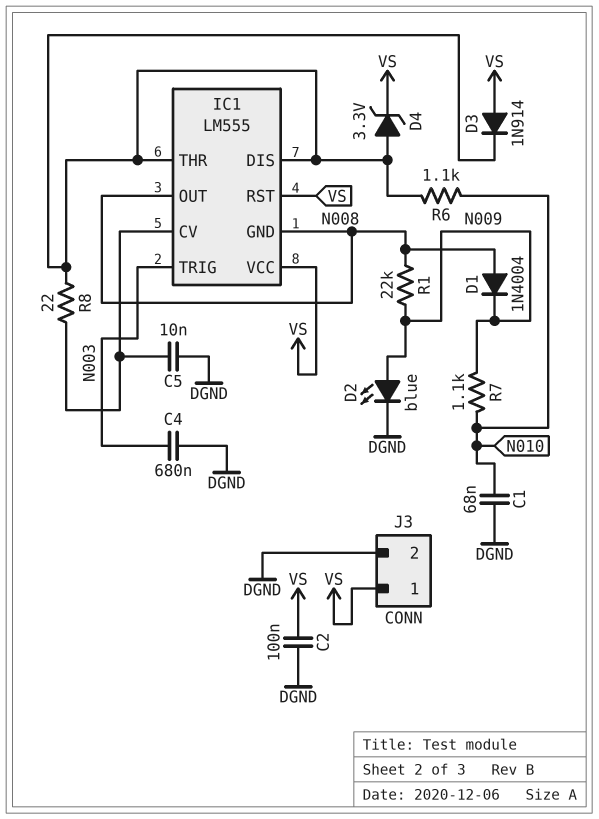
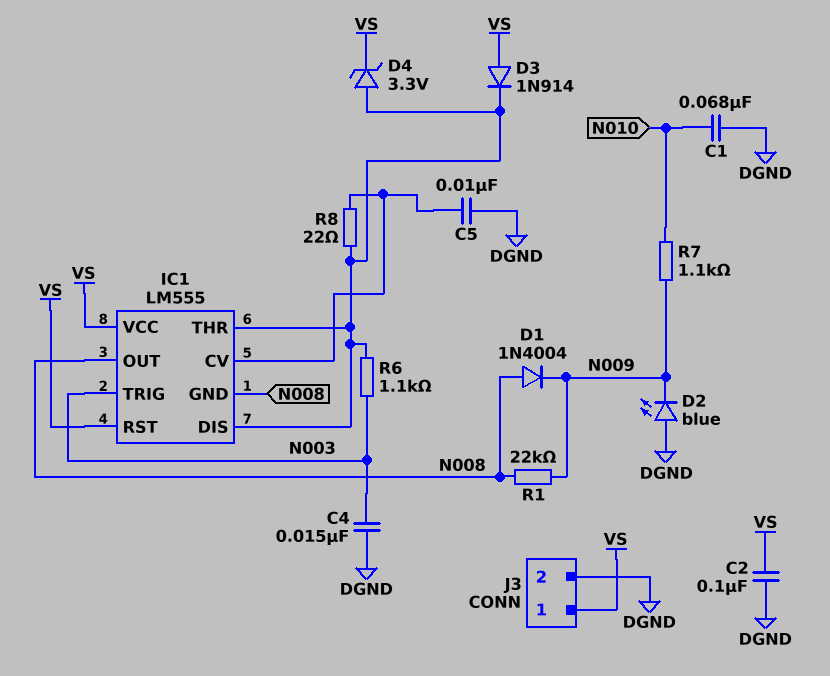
C4: 680nF (DGND, N003) -> 15nF (DGND, N003)
D2: LED blue (A N009, K DGND) -> LED blue (A DGND, K N009)
R6: 1.1k (IC1/DIS, N010) -> 1.1k (IC1/DIS, N003)

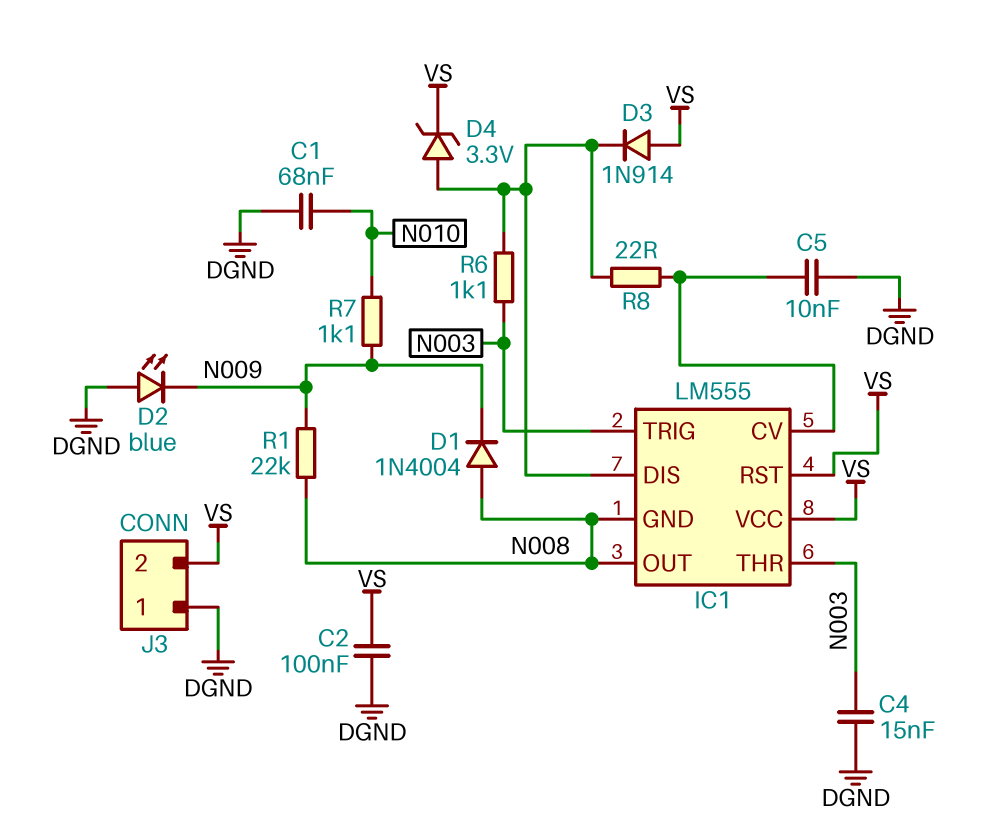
IC1 pin THR: IC1/DIS -> N003
J3 pin 1: VS -> DGND
J3 pin 2: DGND -> VS

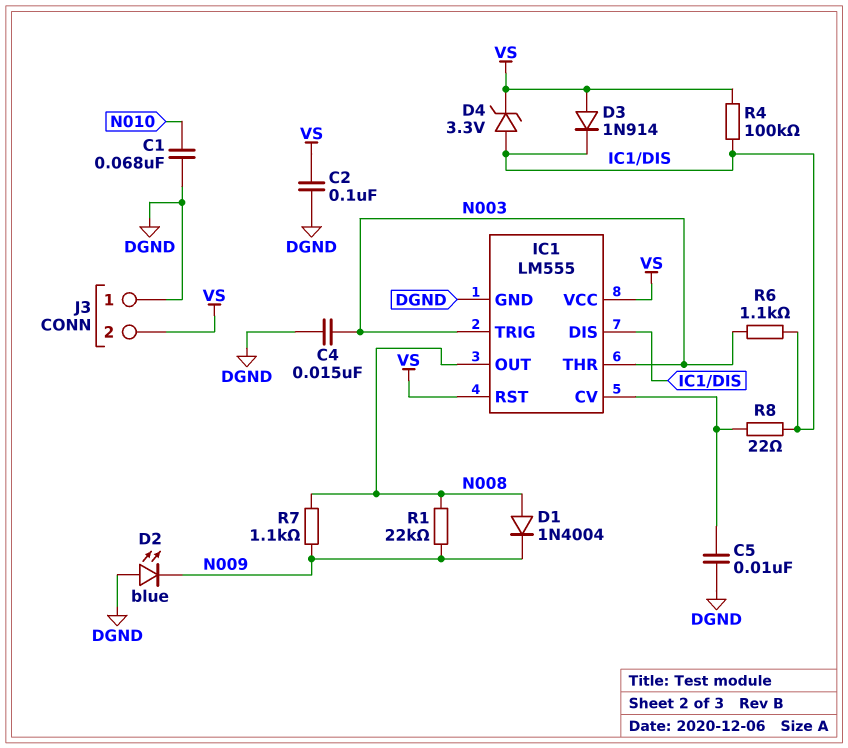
IC1 pin GND: N008 -> DGND
R4: none -> 100k (IC1/DIS, VS)
R7: 1.1k (N009, N010) -> 1.1k (N008, N009)

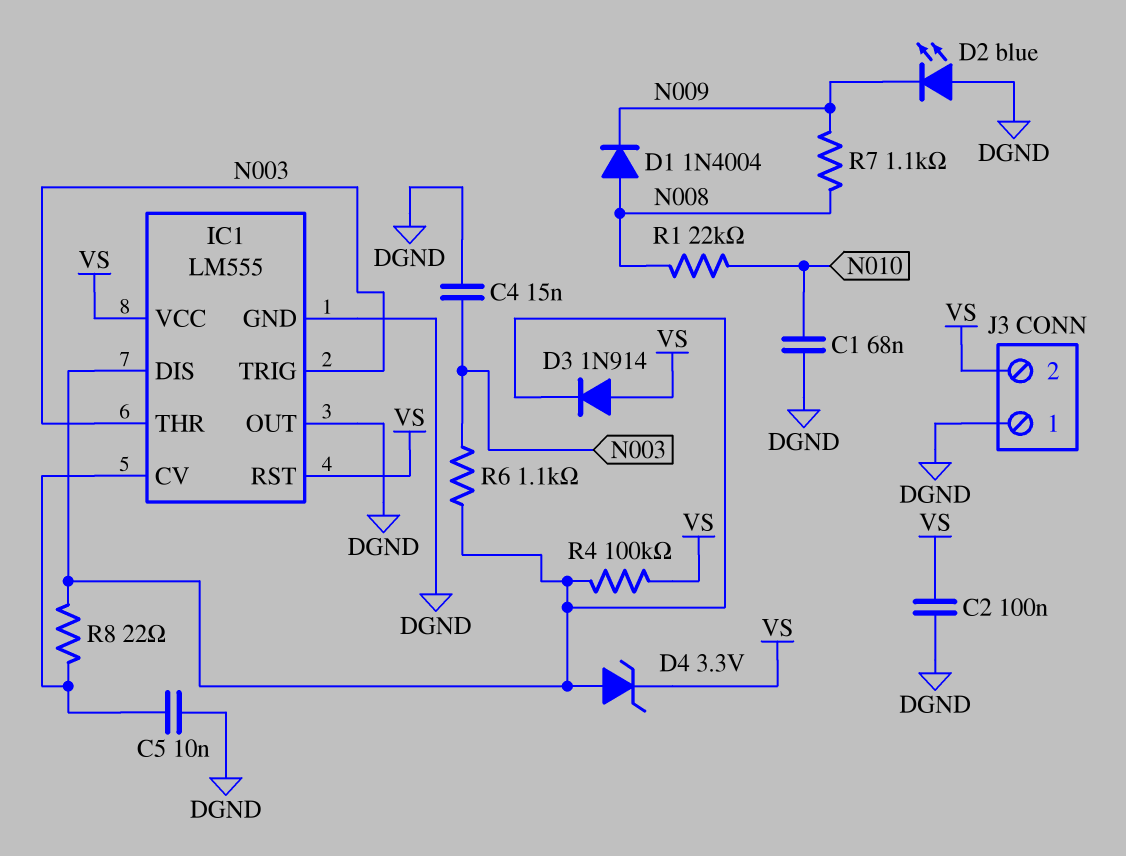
IC1 pin OUT: N008 -> DGND
R1: 22k (N008, N009) -> 22k (N008, N010)

